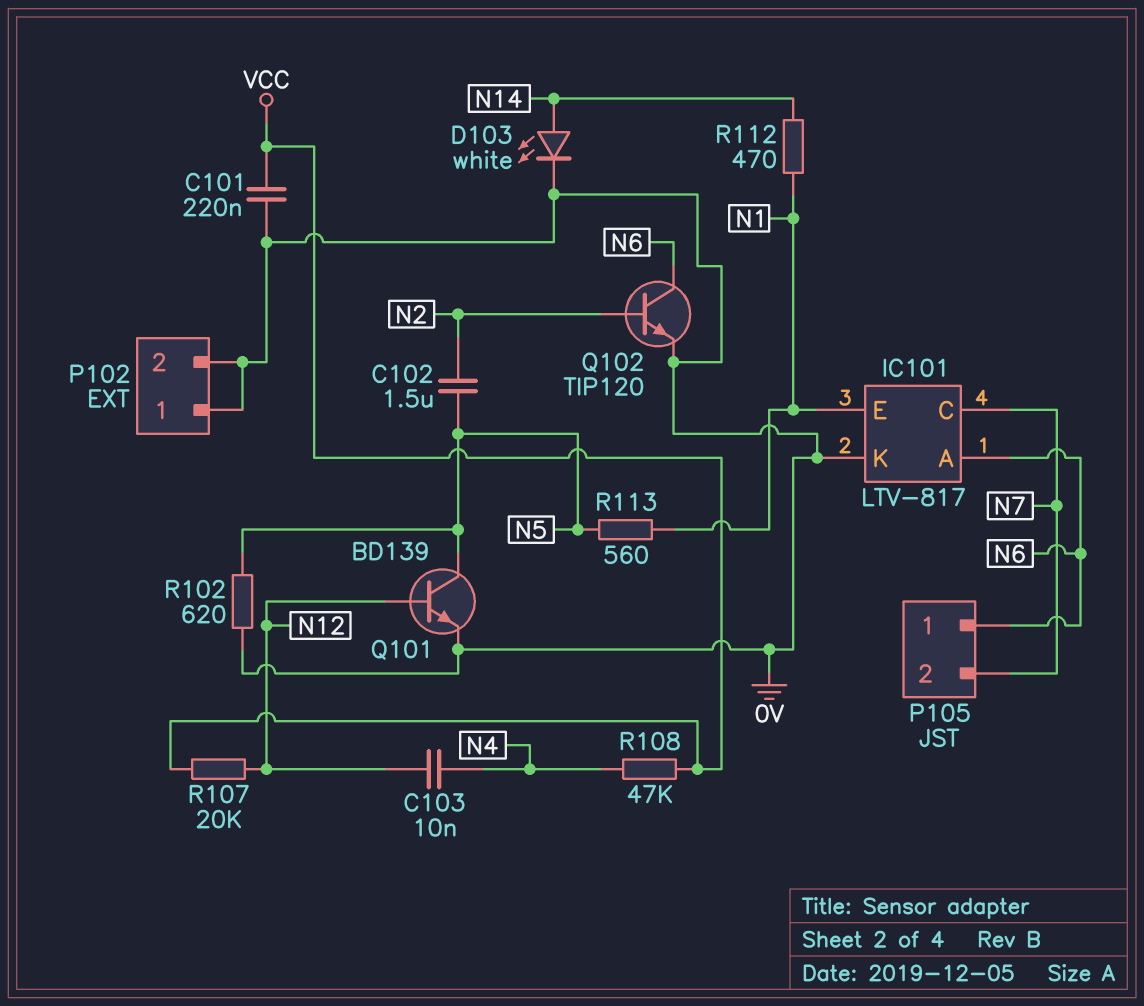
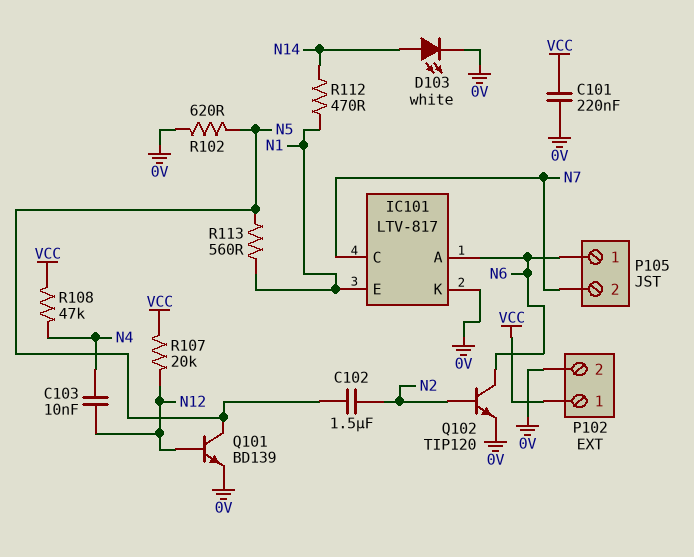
P102 pin 1: 0V -> VCC

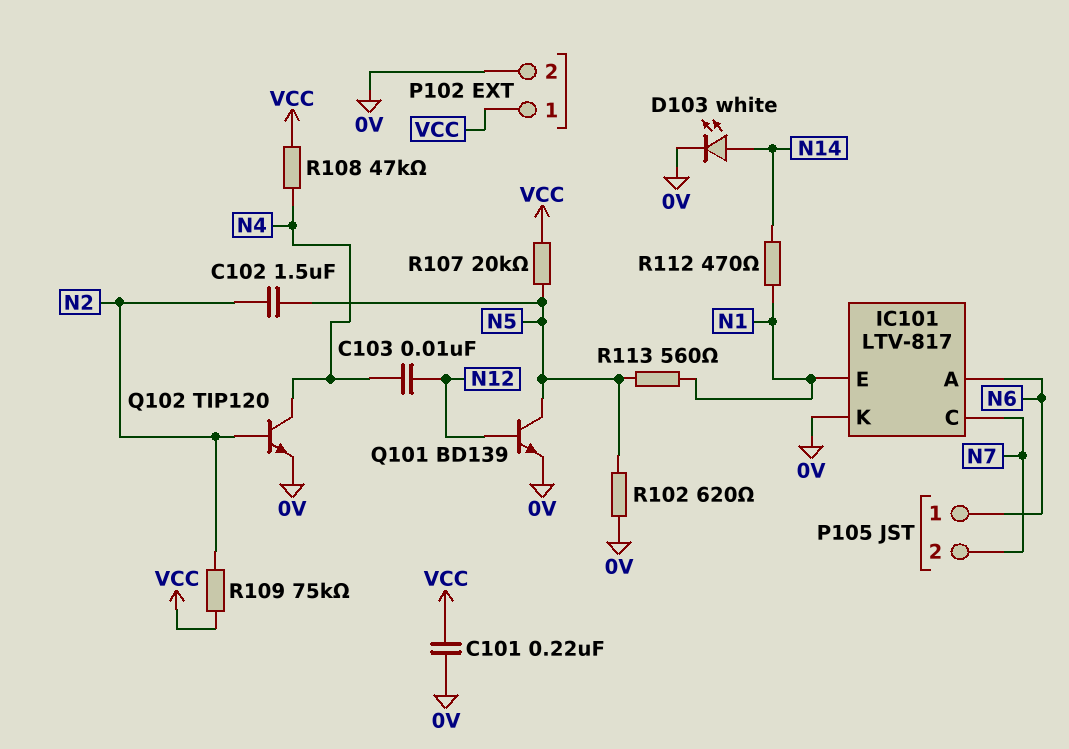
Q102: NPN TIP120 (B N2, C N6, E 0V) -> NPN TIP120 (B N2, C N4, E 0V)
R107: 20k (N12, VCC) -> 20k (N5, VCC)
R109: none -> 75k (N2, VCC)

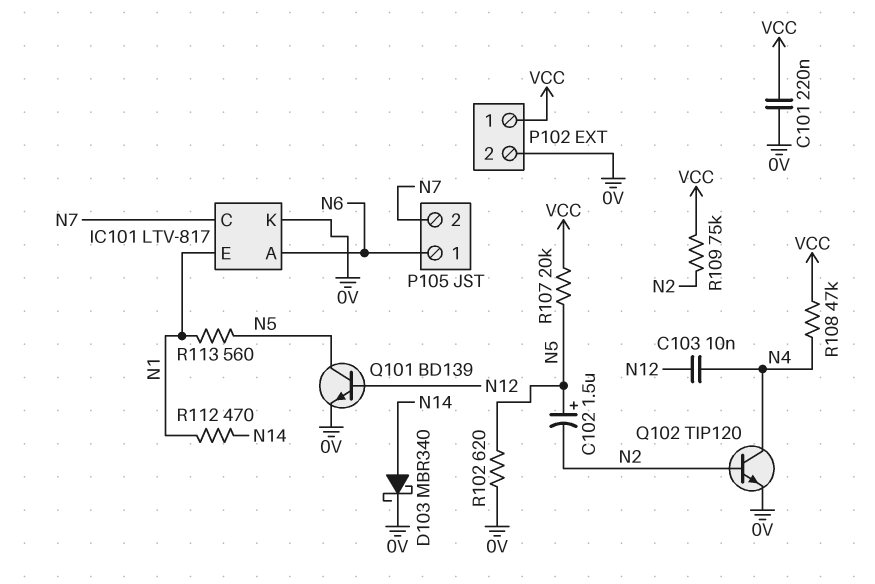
C102: 1.5uF (N2, N5) -> 1.5uF (plus N5, minus N2)
D103: LED white (A N14, K 0V) -> schottky MBR340 (A N14, K 0V)

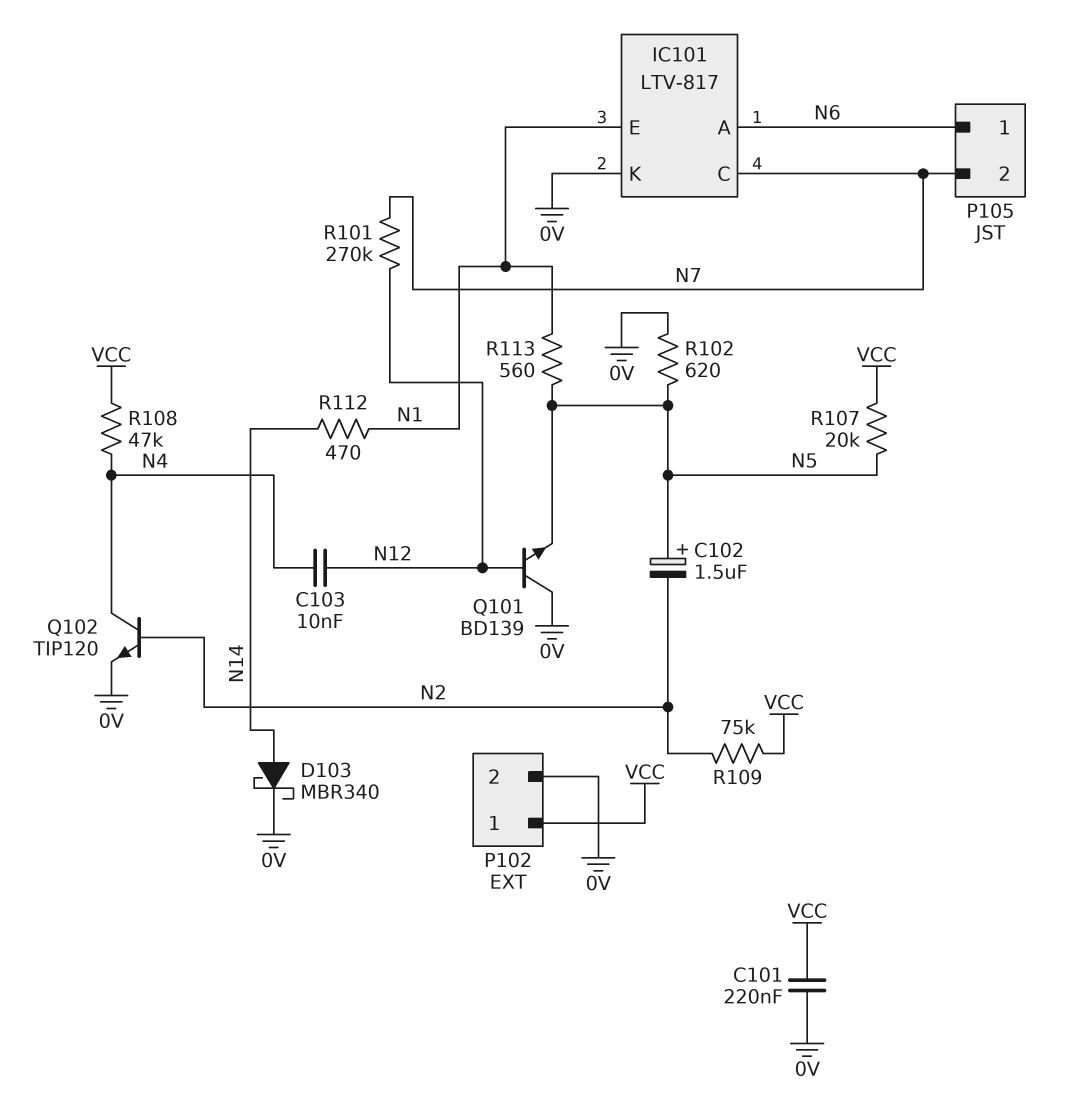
Q101: NPN BD139 (B N12, C N5, E 0V) -> NPN BD139 (B N12, C 0V, E N5)
R101: none -> 270k (N7, N12)

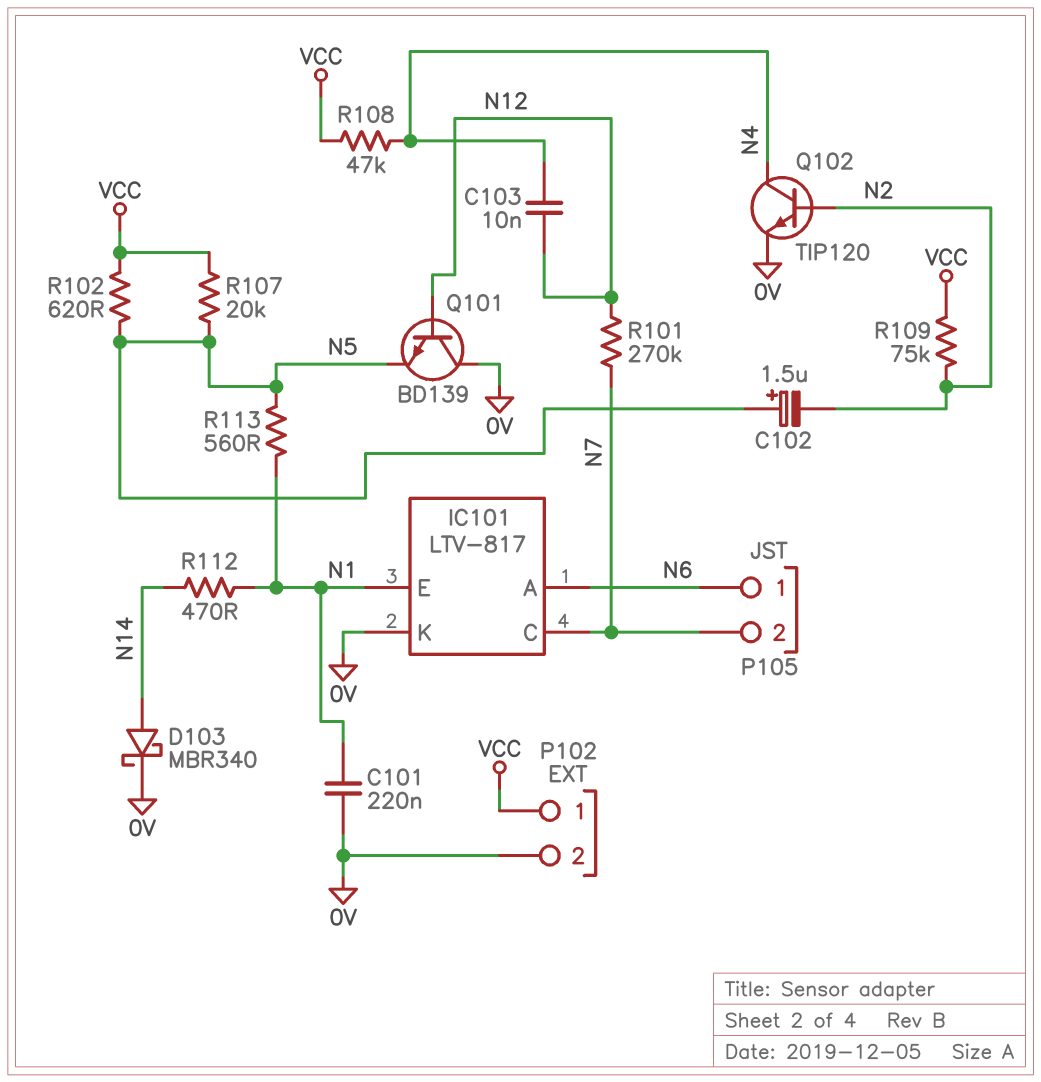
C101: 220nF (0V, VCC) -> 220nF (0V, N1)
R102: 620 (0V, N5) -> 620 (N5, VCC)

